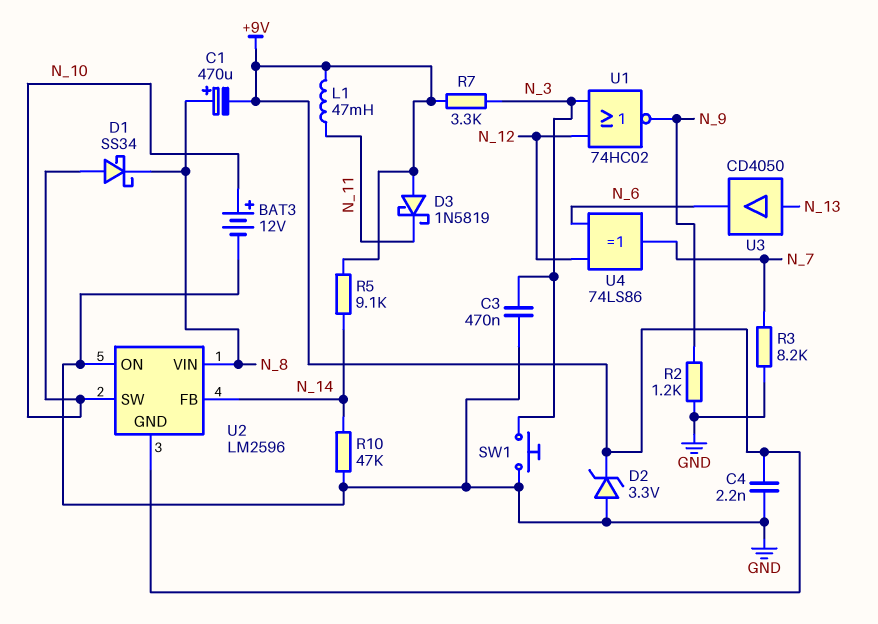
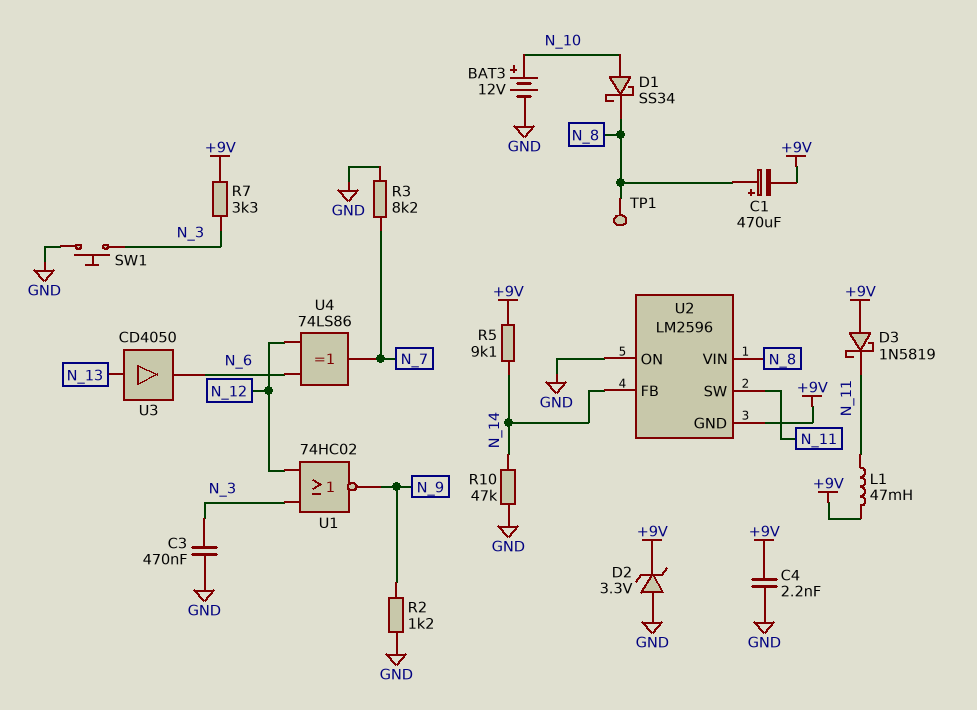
TP1: none -> test point (N_8)
U2 pin SW: N_10 -> N_11

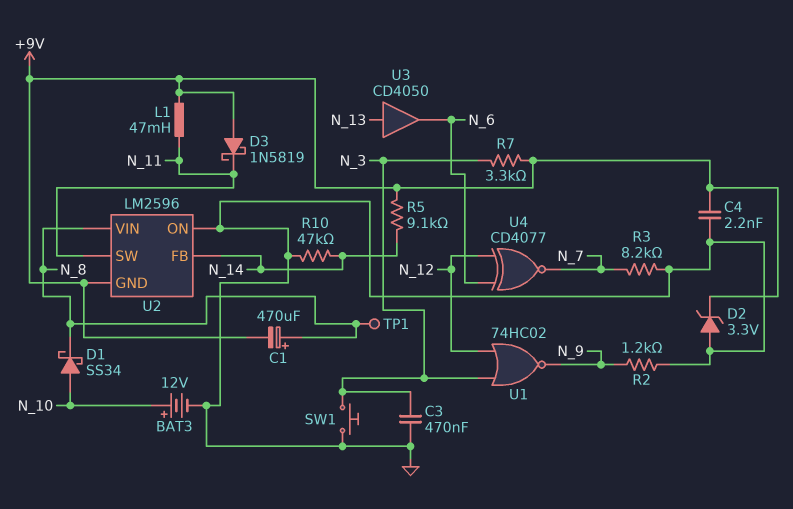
U4: XOR 74LS86 (in N_6, in N_12, out N_7) -> XNOR CD4077 (in N_6, in N_12, out N_7)

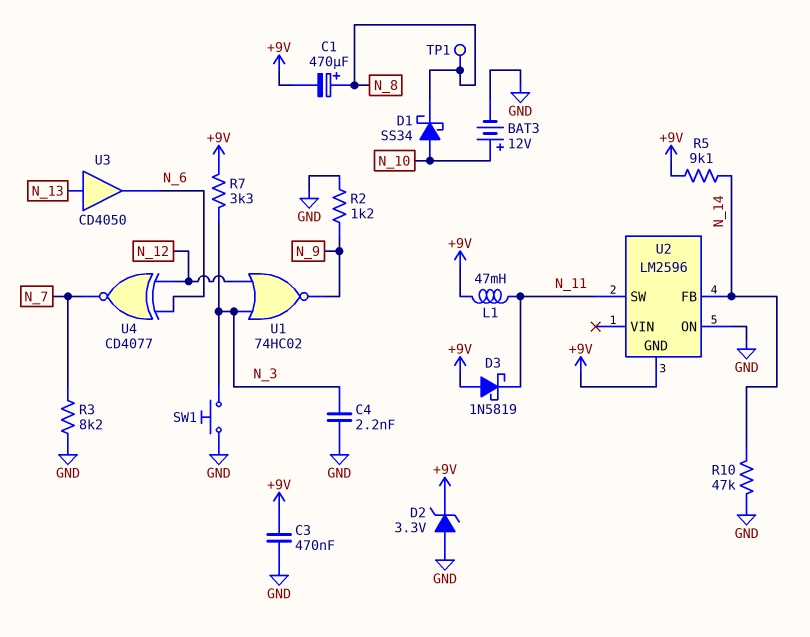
C3: 470nF (GND, N_3) -> 470nF (+9V, GND)
C4: 2.2nF (+9V, GND) -> 2.2nF (GND, N_3)
U2 pin VIN: N_8 -> none

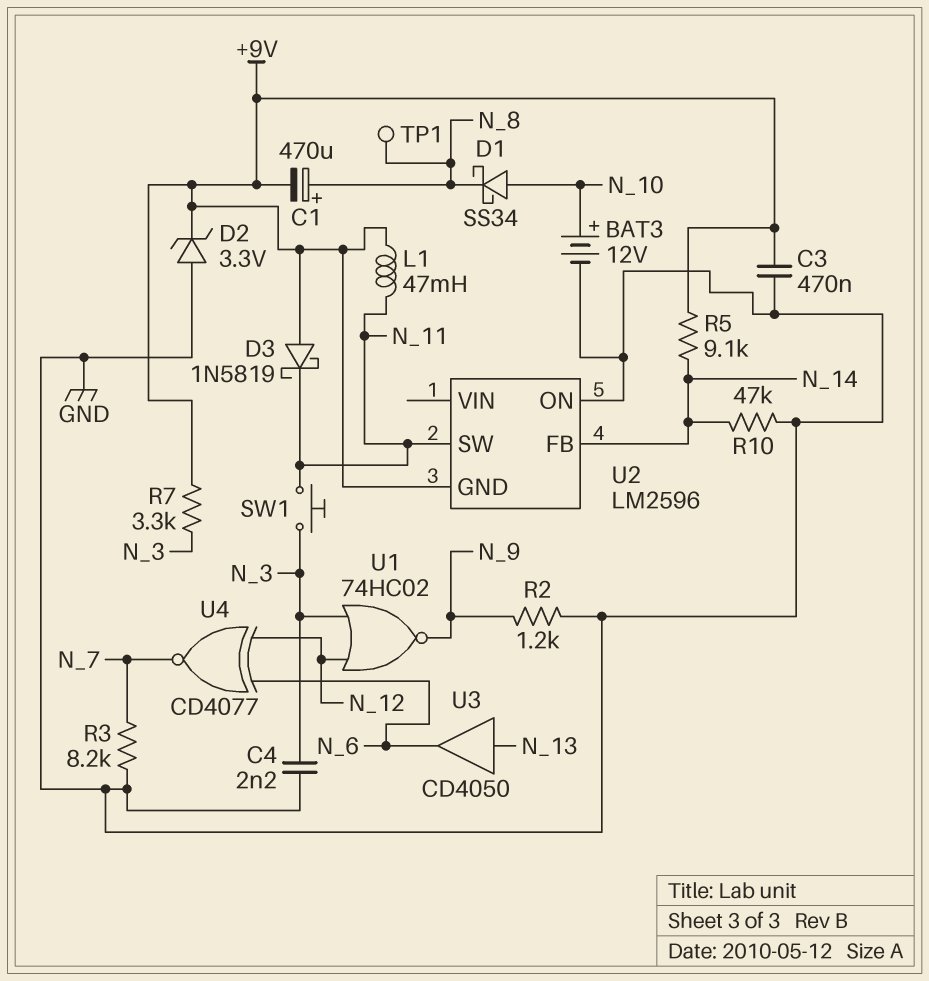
SW1: button (GND, N_3) -> button (N_3, N_11)

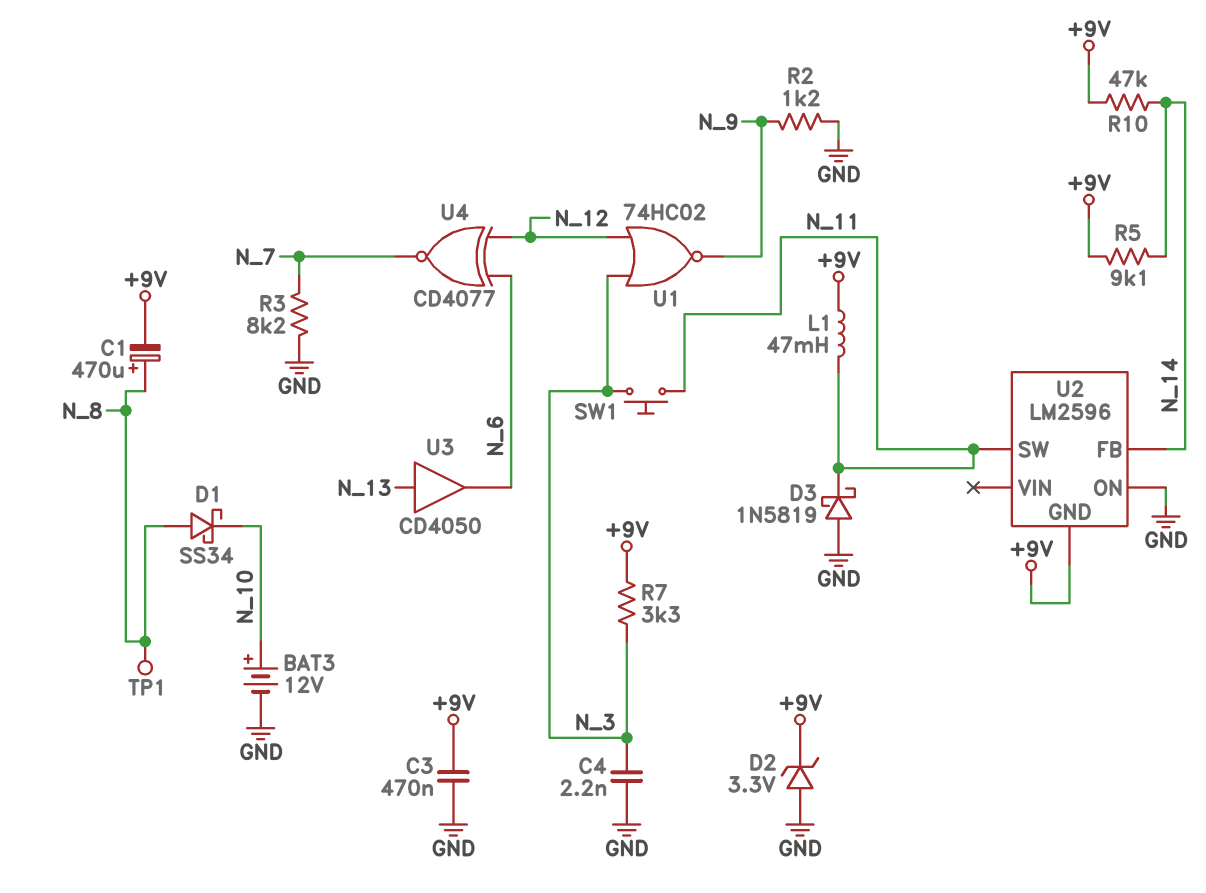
D1: schottky SS34 (A N_10, K N_8) -> schottky SS34 (A N_8, K N_10)
D3: schottky 1N5819 (A +9V, K N_11) -> schottky 1N5819 (A GND, K N_11)
R10: 47k (GND, N_14) -> 47k (+9V, N_14)

